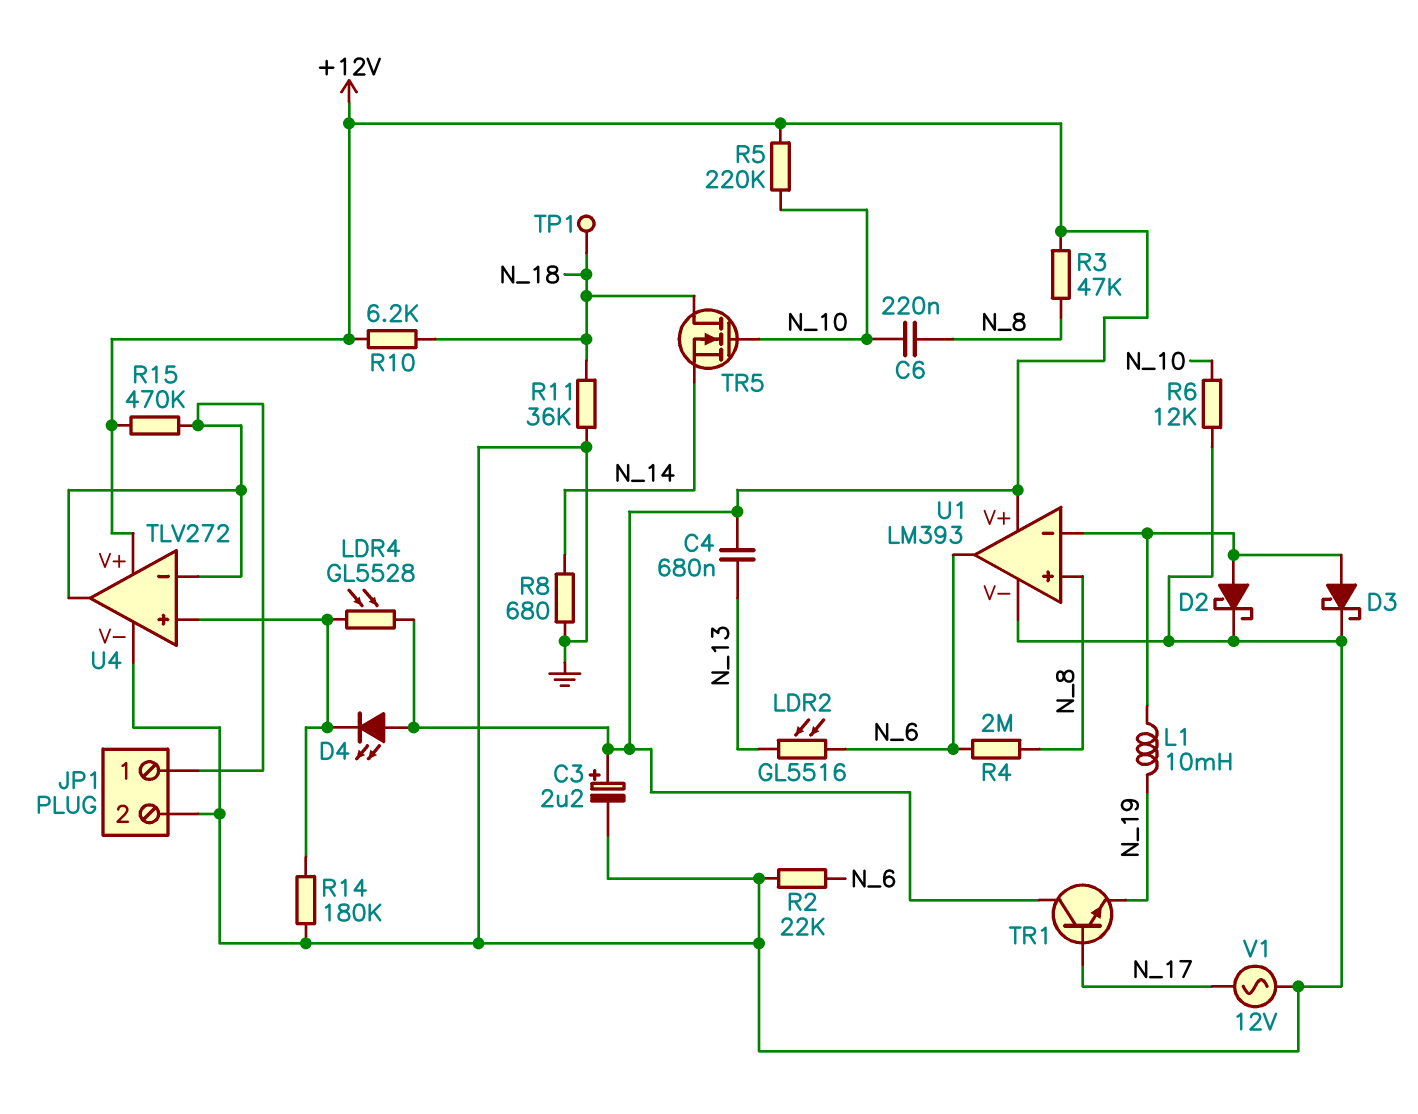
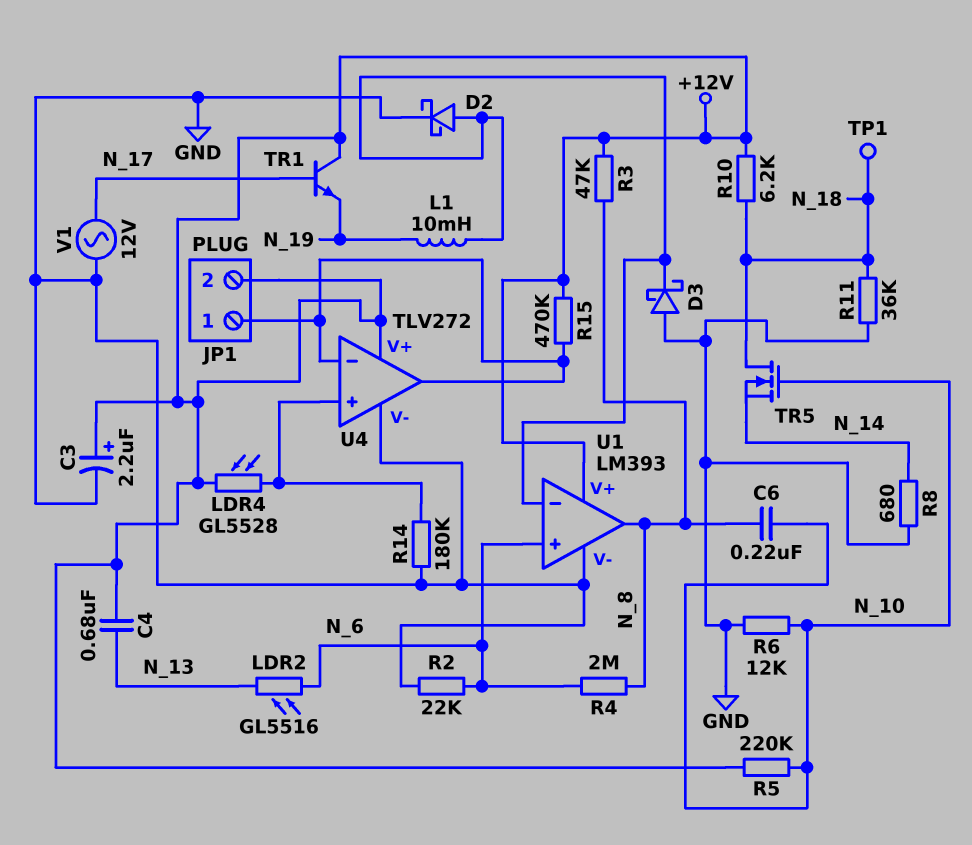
D3: schottky (A U1/in-, K GND) -> schottky (A GND, K U1/in-)
D4: LED (A +12V, K U4/in+) -> none
JP1 pin 2: GND -> +12V
U1 pin in+: N_8 -> N_6
U1 pin out: N_6 -> N_8

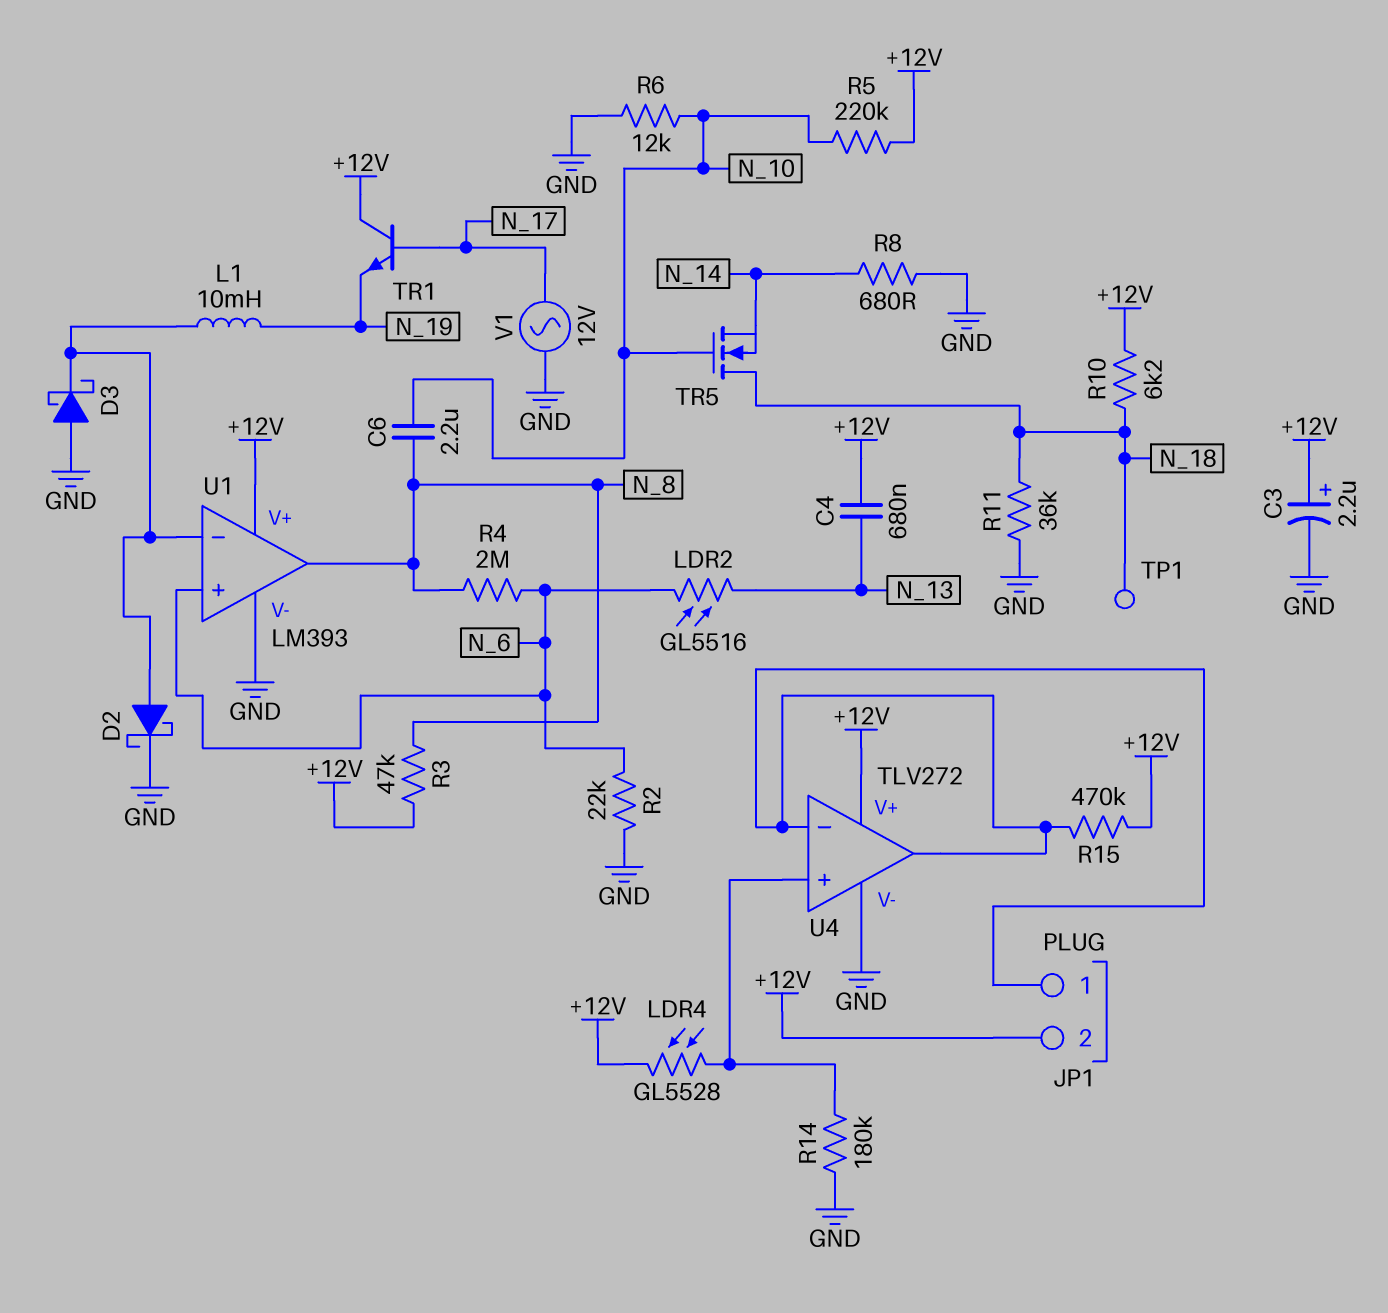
C6: 220nF (N_8, N_10) -> 2.2uF (N_8, N_10)

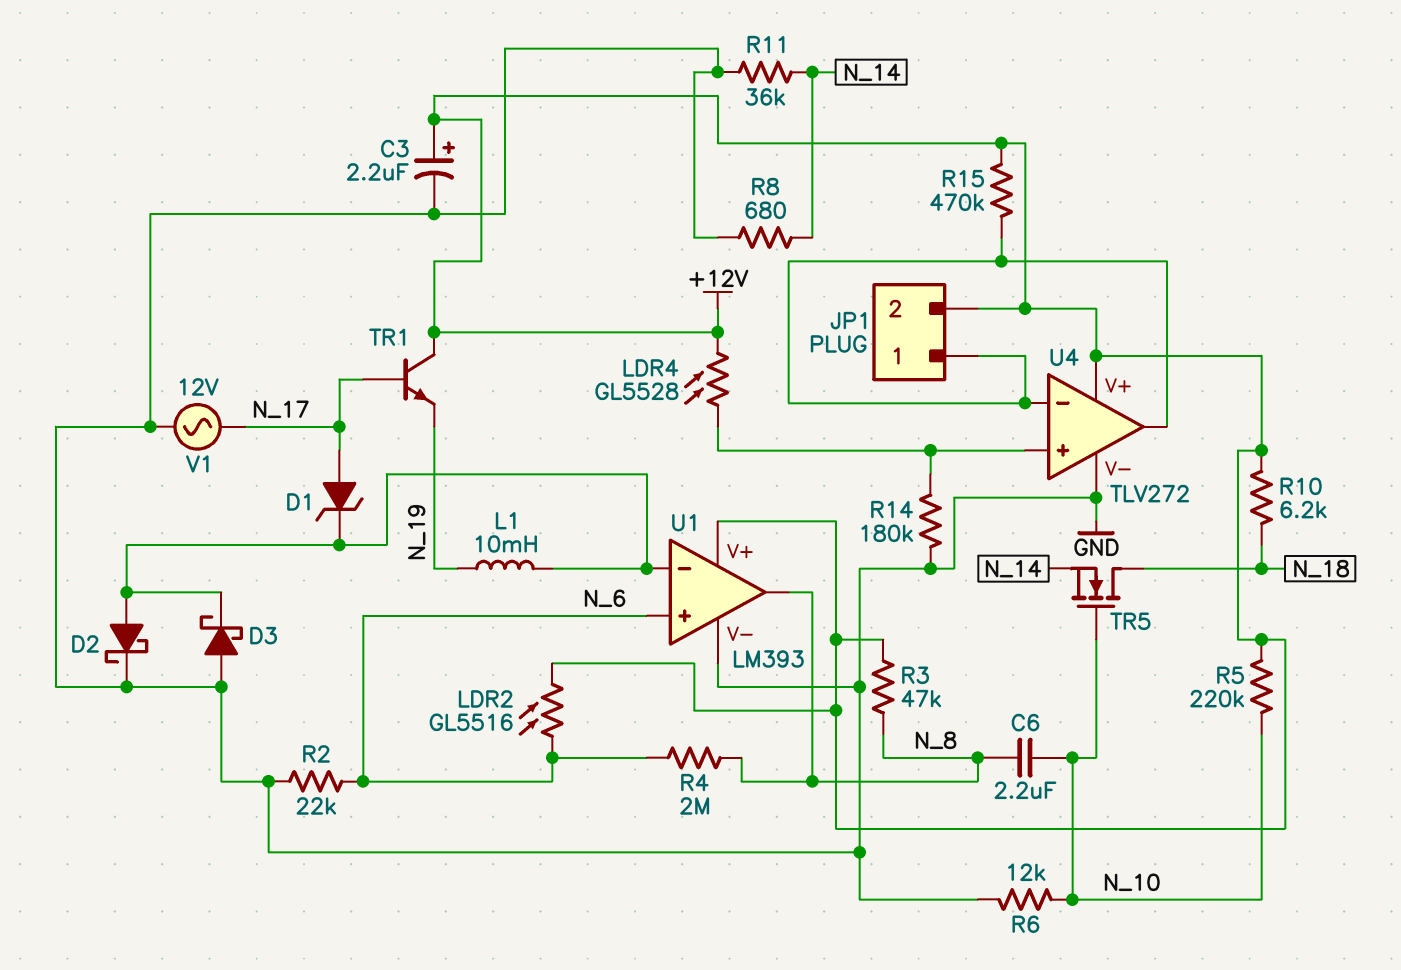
C4: 680nF (+12V, N_13) -> none
D1: none -> zener (A N_17, K U1/in-)
LDR2: GL5516 (N_6, N_13) -> GL5516 (+12V, N_6)
R11: 36k (GND, N_18) -> 36k (GND, N_14)
TP1: test point (N_18) -> none

